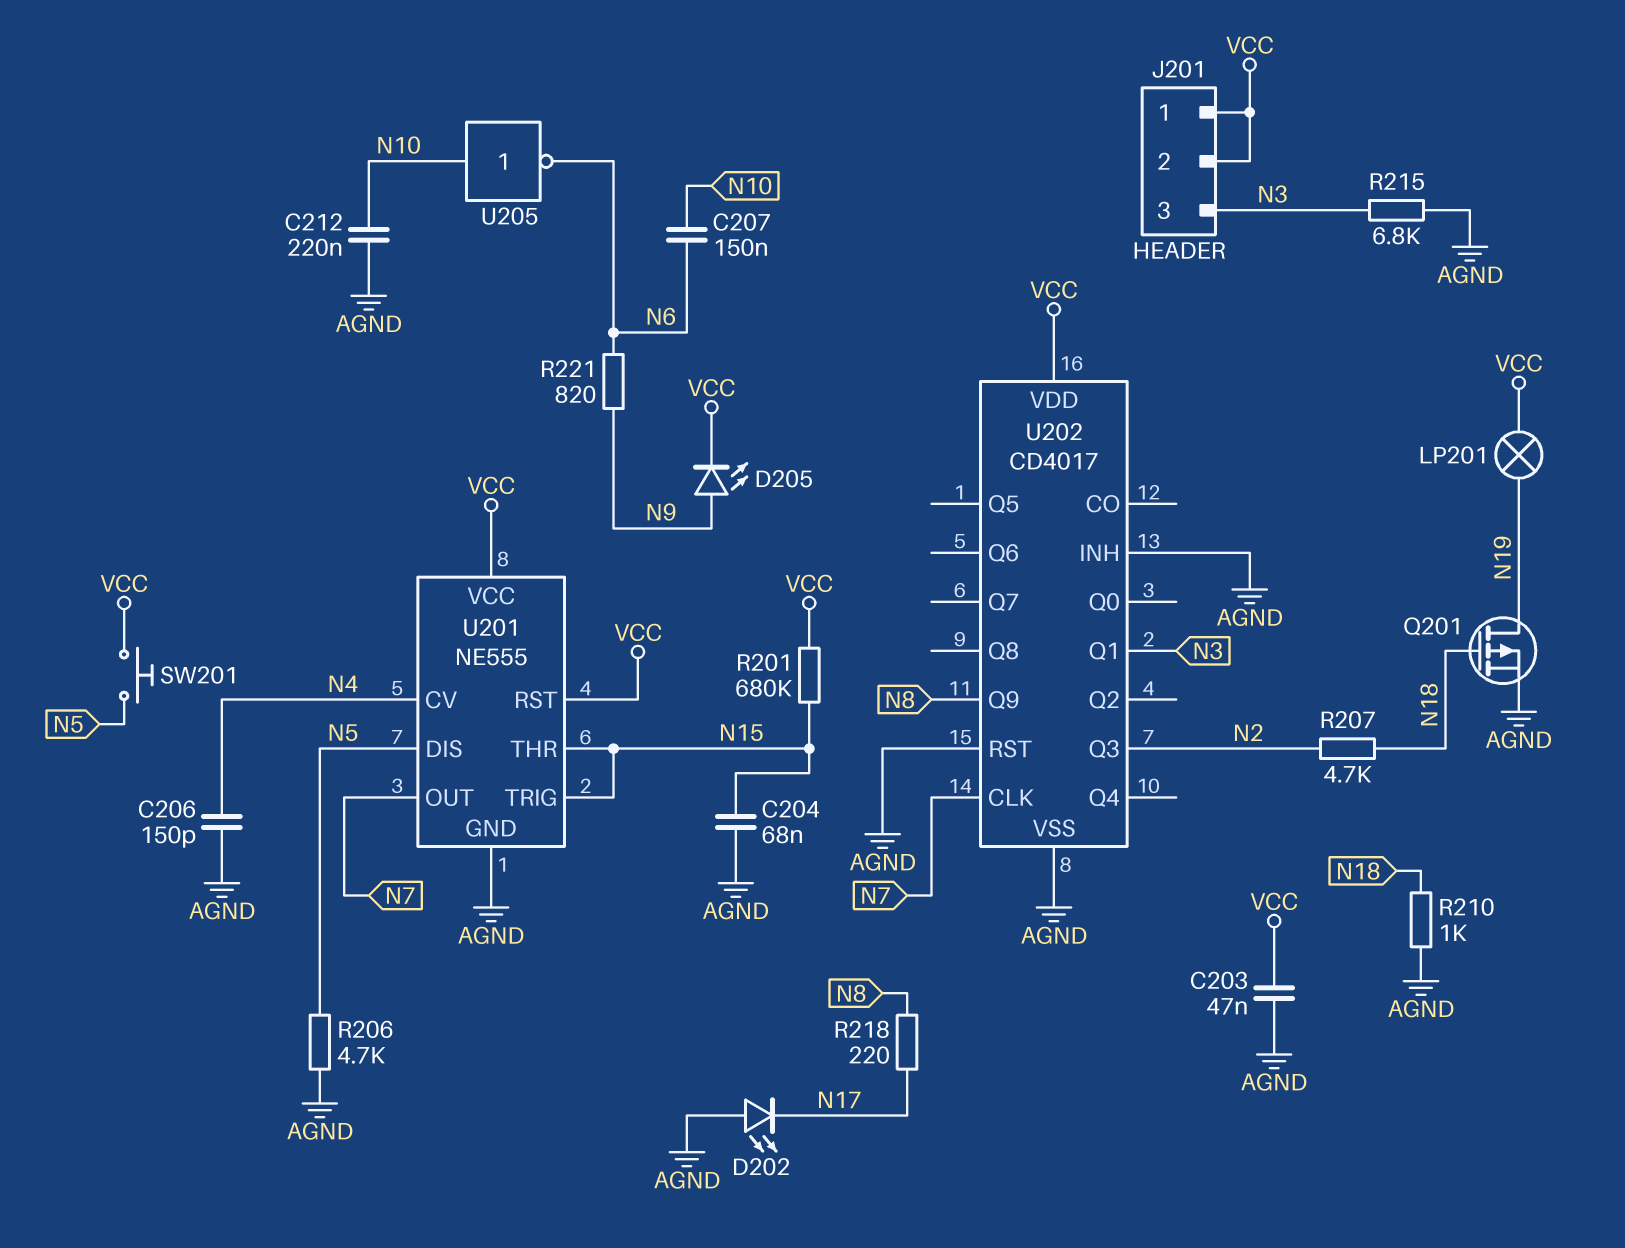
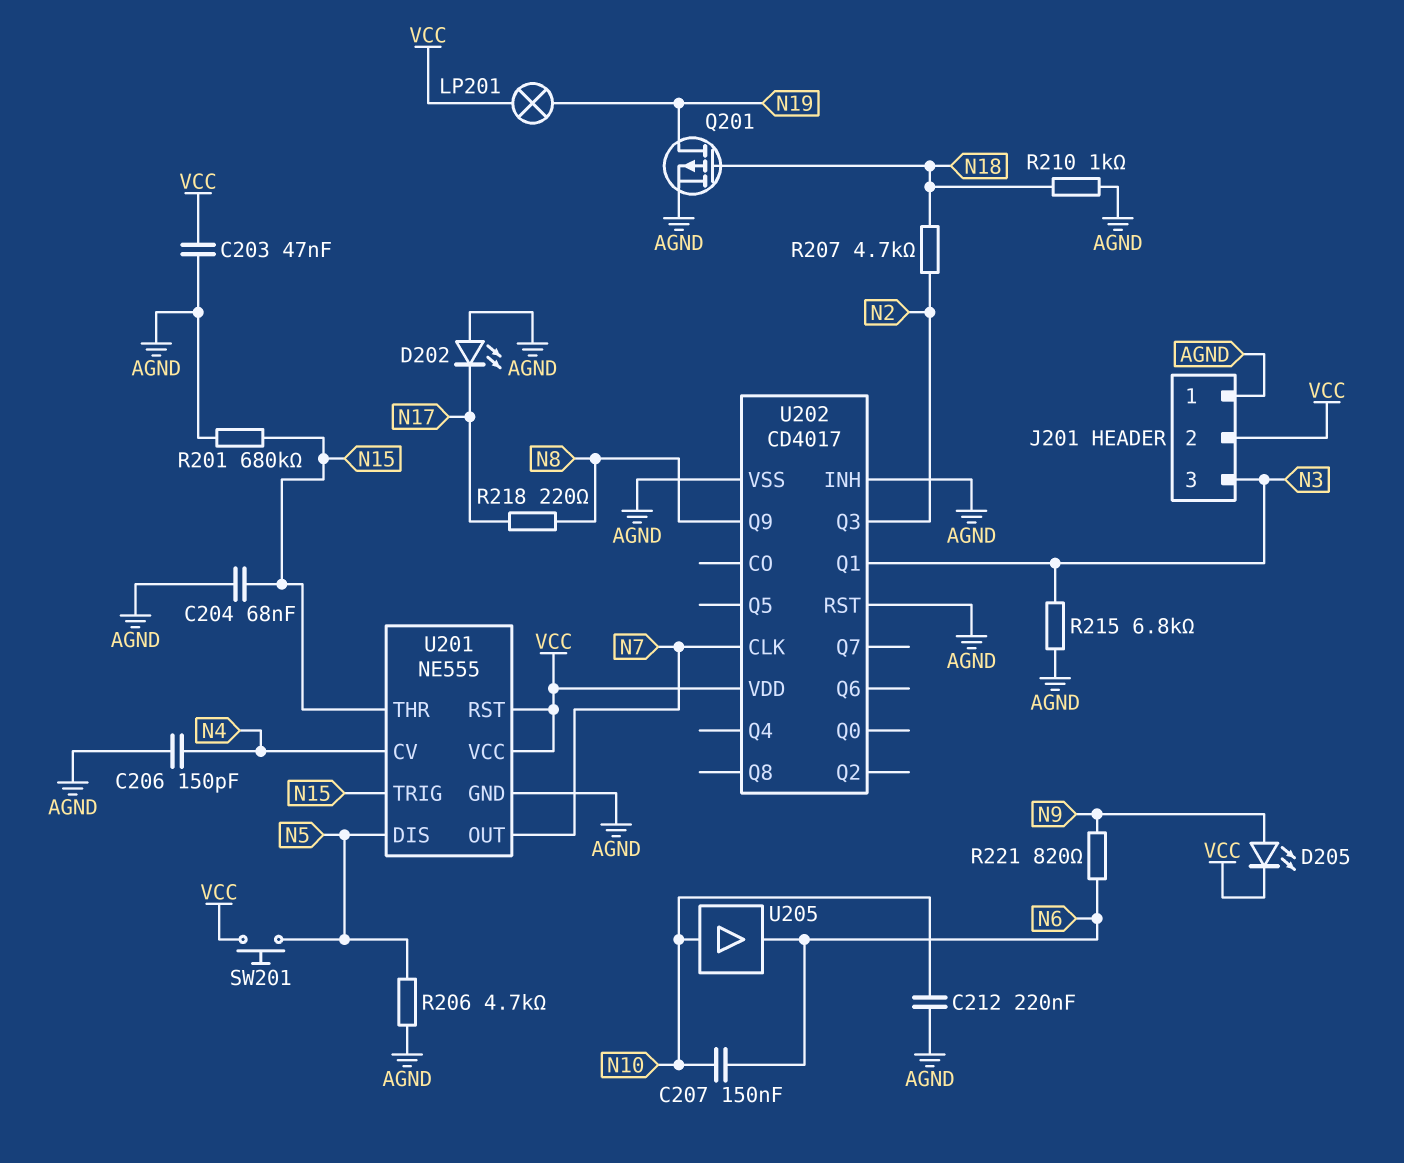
J201 pin 1: VCC -> AGND
R201: 680k (N15, VCC) -> 680k (AGND, N15)
U205: NOT (in N10, out N6) -> buffer (in N10, out N6)

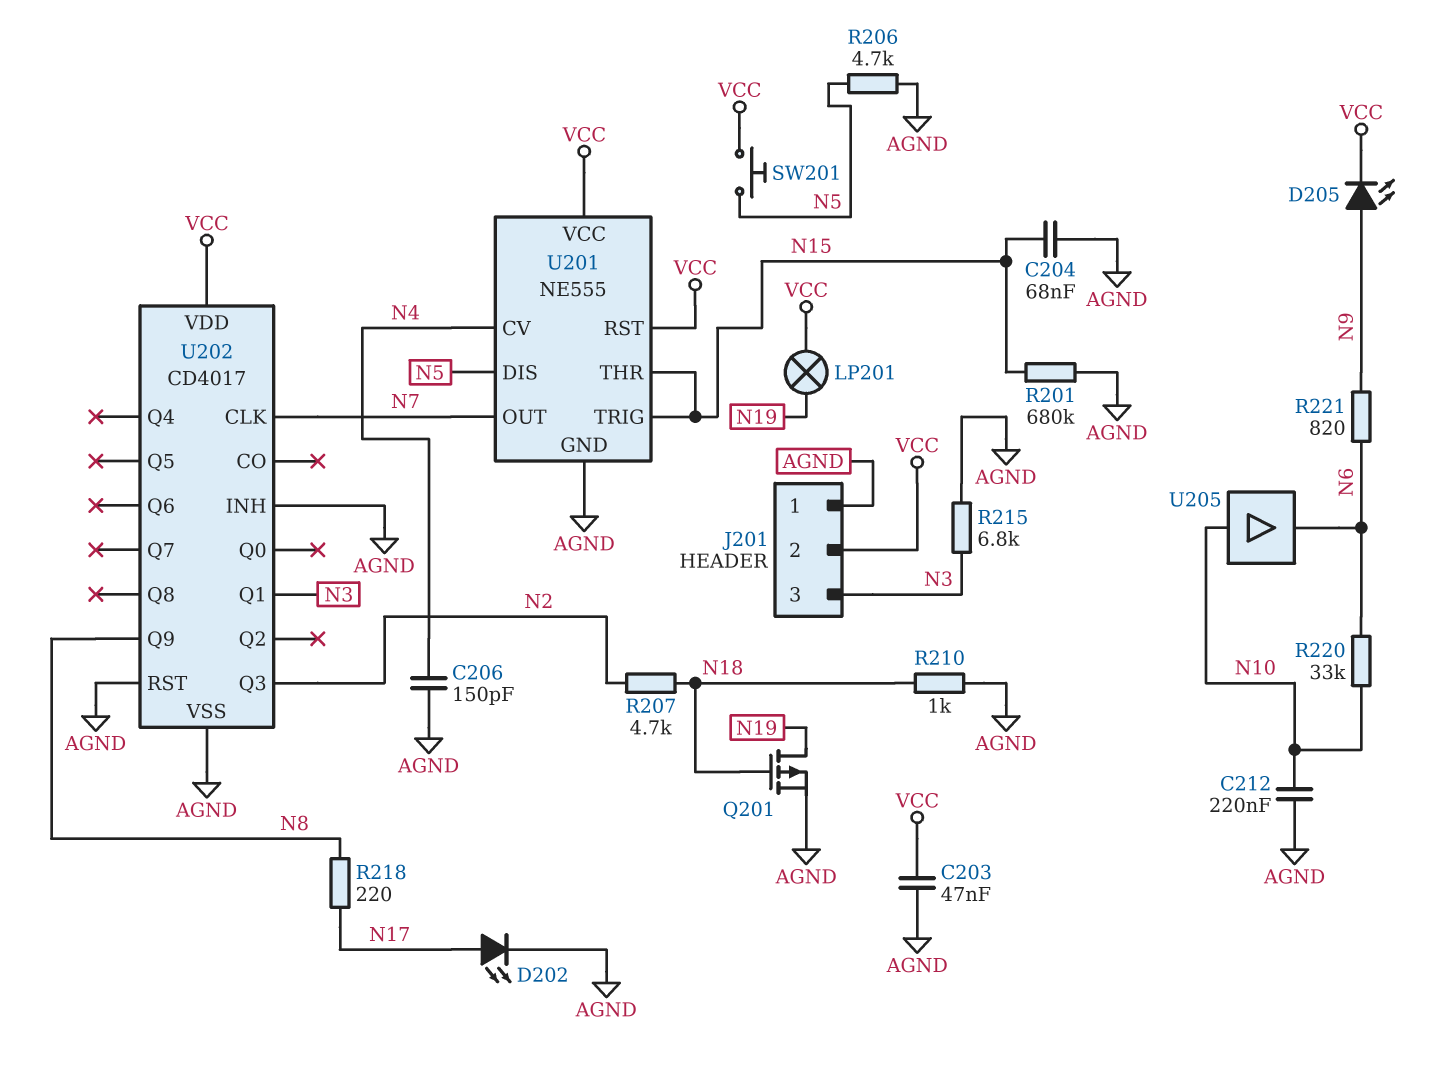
C207: 150nF (N6, N10) -> none
D202: LED (A AGND, K N17) -> LED (A N17, K AGND)
R220: none -> 33k (N6, N10)

